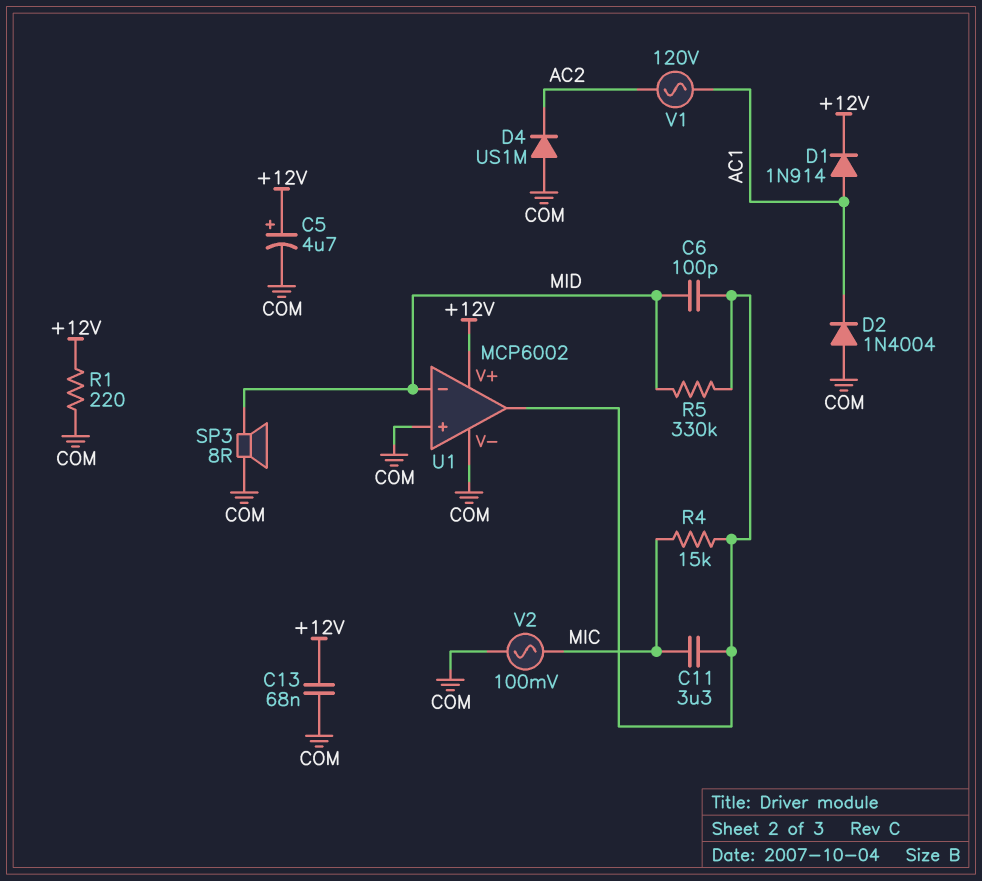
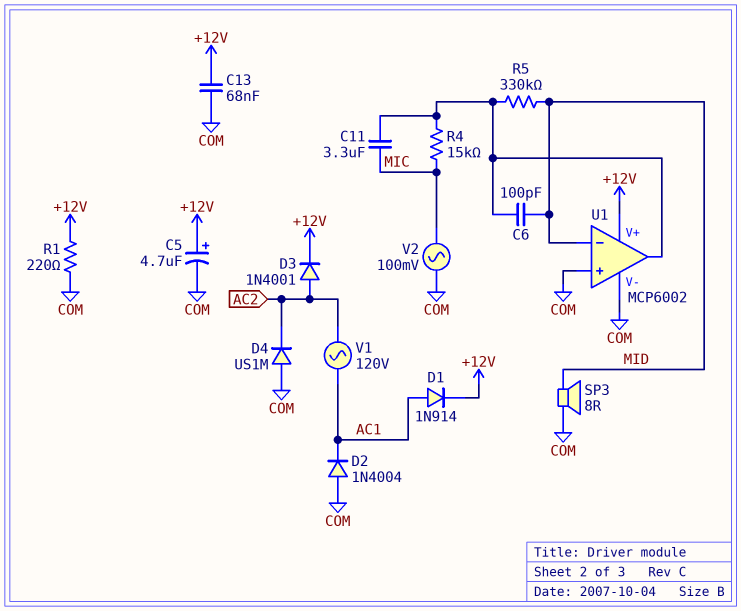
D3: none -> diode 1N4001 (A AC2, K +12V)

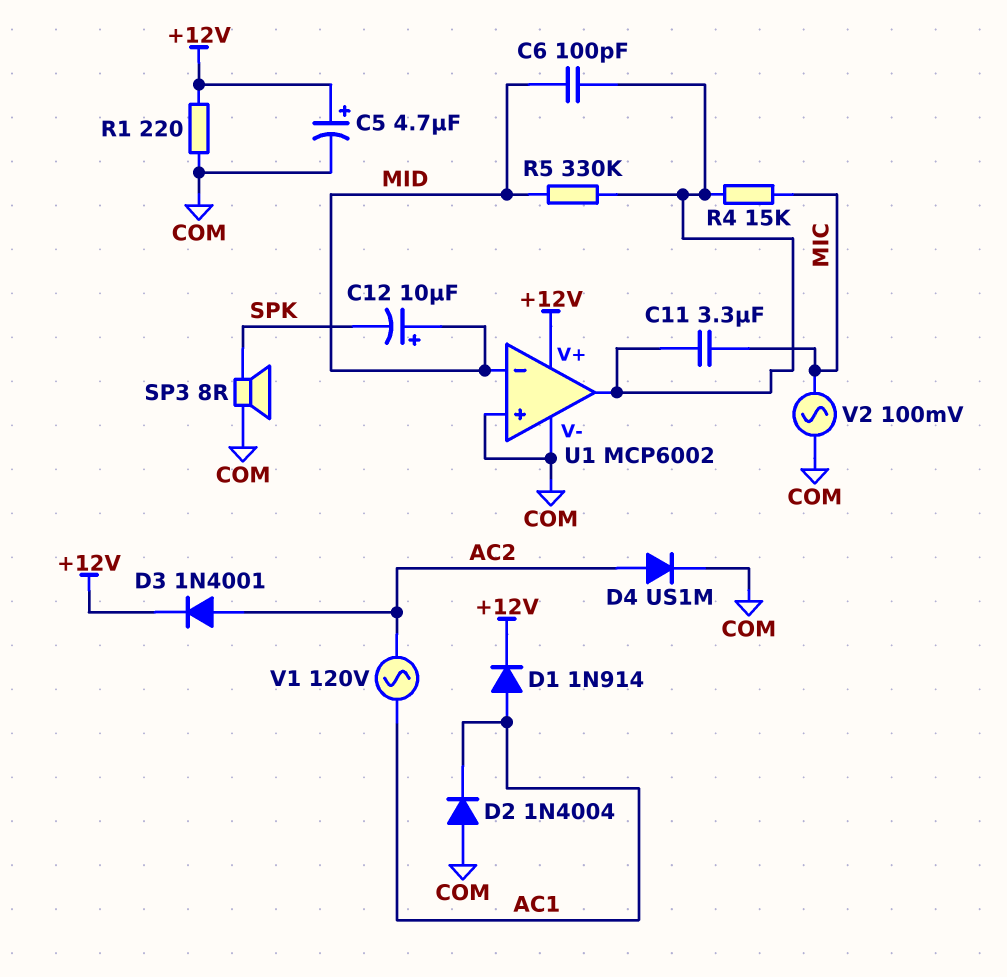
C12: none -> 10uF (plus MID, minus SPK)
C13: 68nF (+12V, COM) -> none
D4: diode US1M (A COM, K AC2) -> diode US1M (A AC2, K COM)
SP3: speaker 8R (COM, MID) -> speaker 8R (COM, SPK)

